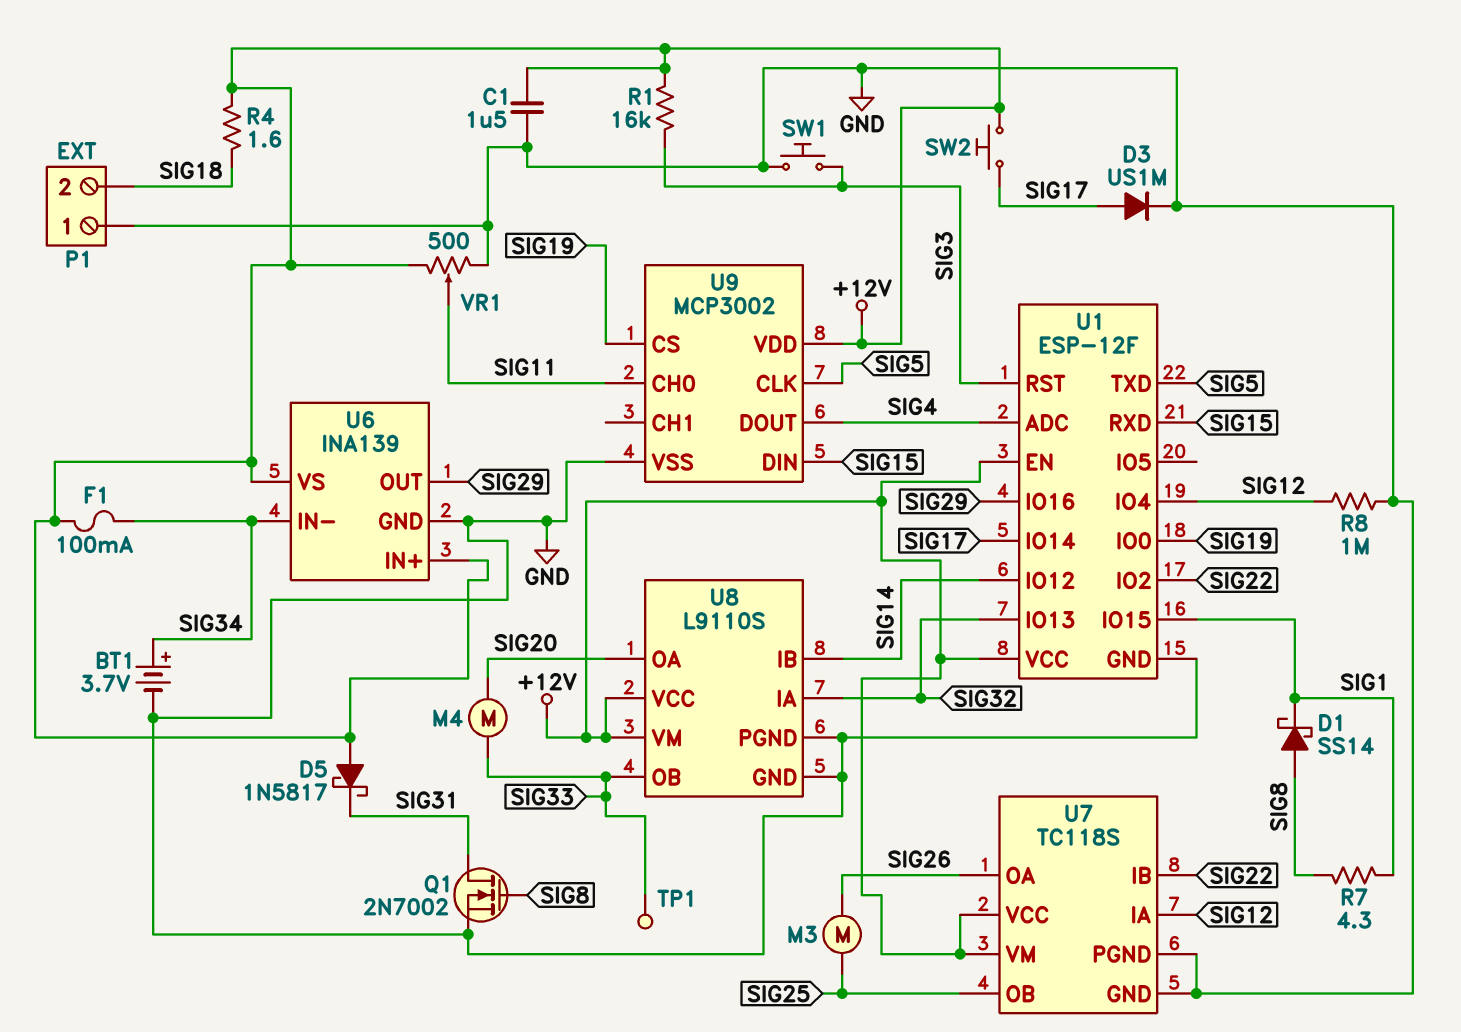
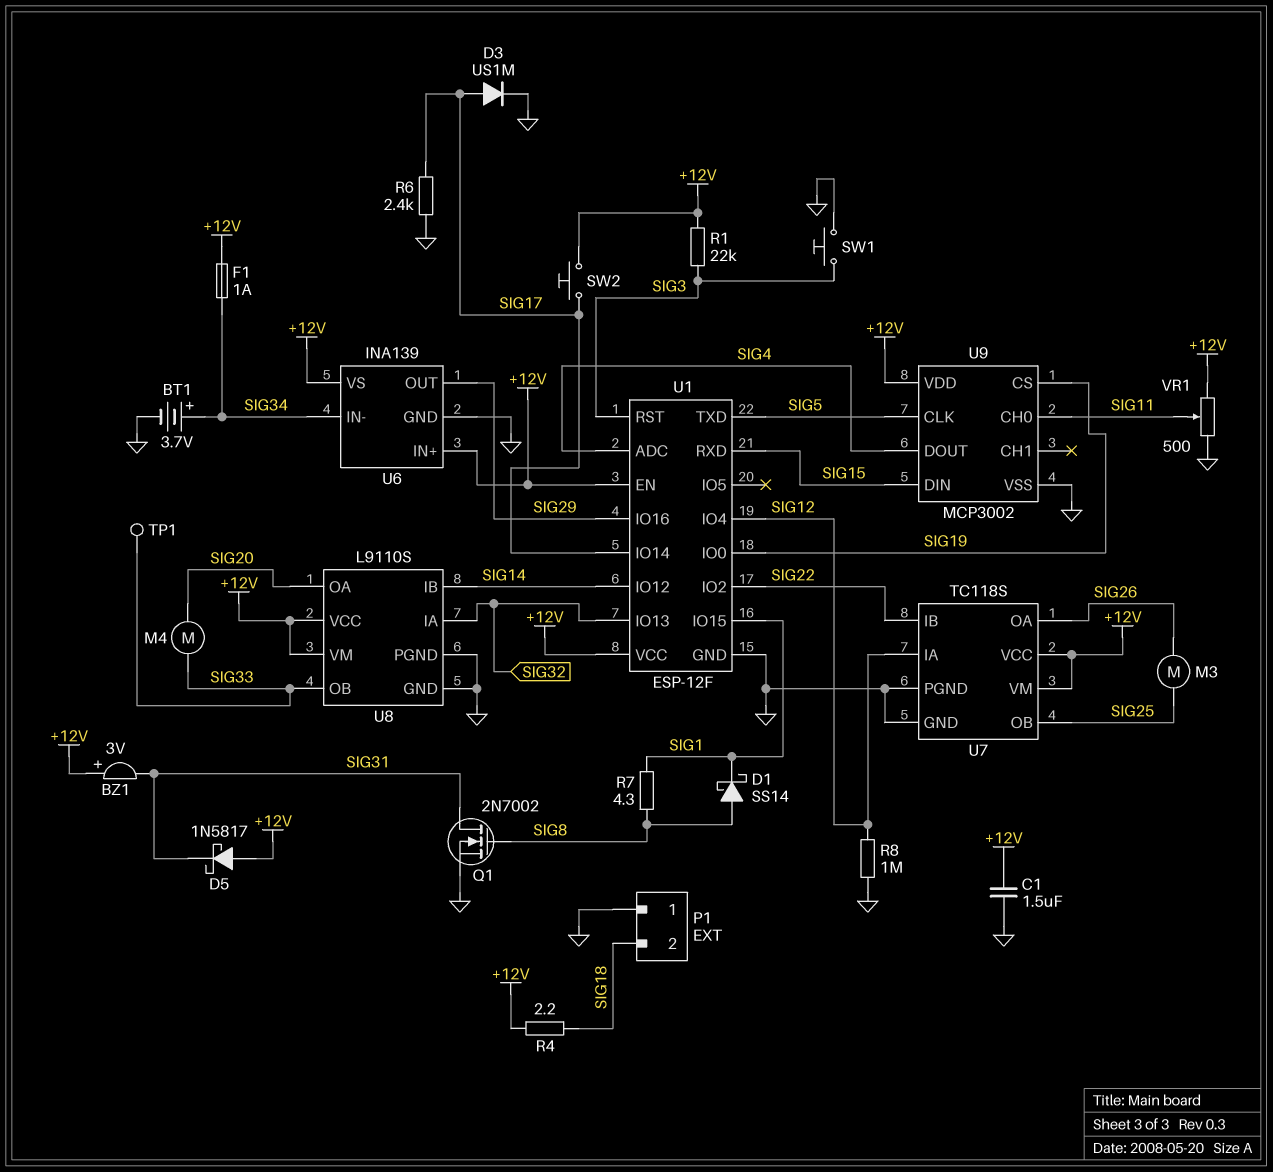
BZ1: none -> buzzer 3V (plus +12V, minus SIG31)
F1: 100mA (+12V, SIG34) -> 1A (+12V, SIG34)
R1: 16k (+12V, SIG3) -> 22k (+12V, SIG3)
R4: 1.6 (+12V, SIG18) -> 2.2 (+12V, SIG18)
R6: none -> 2.4k (GND, SIG17)

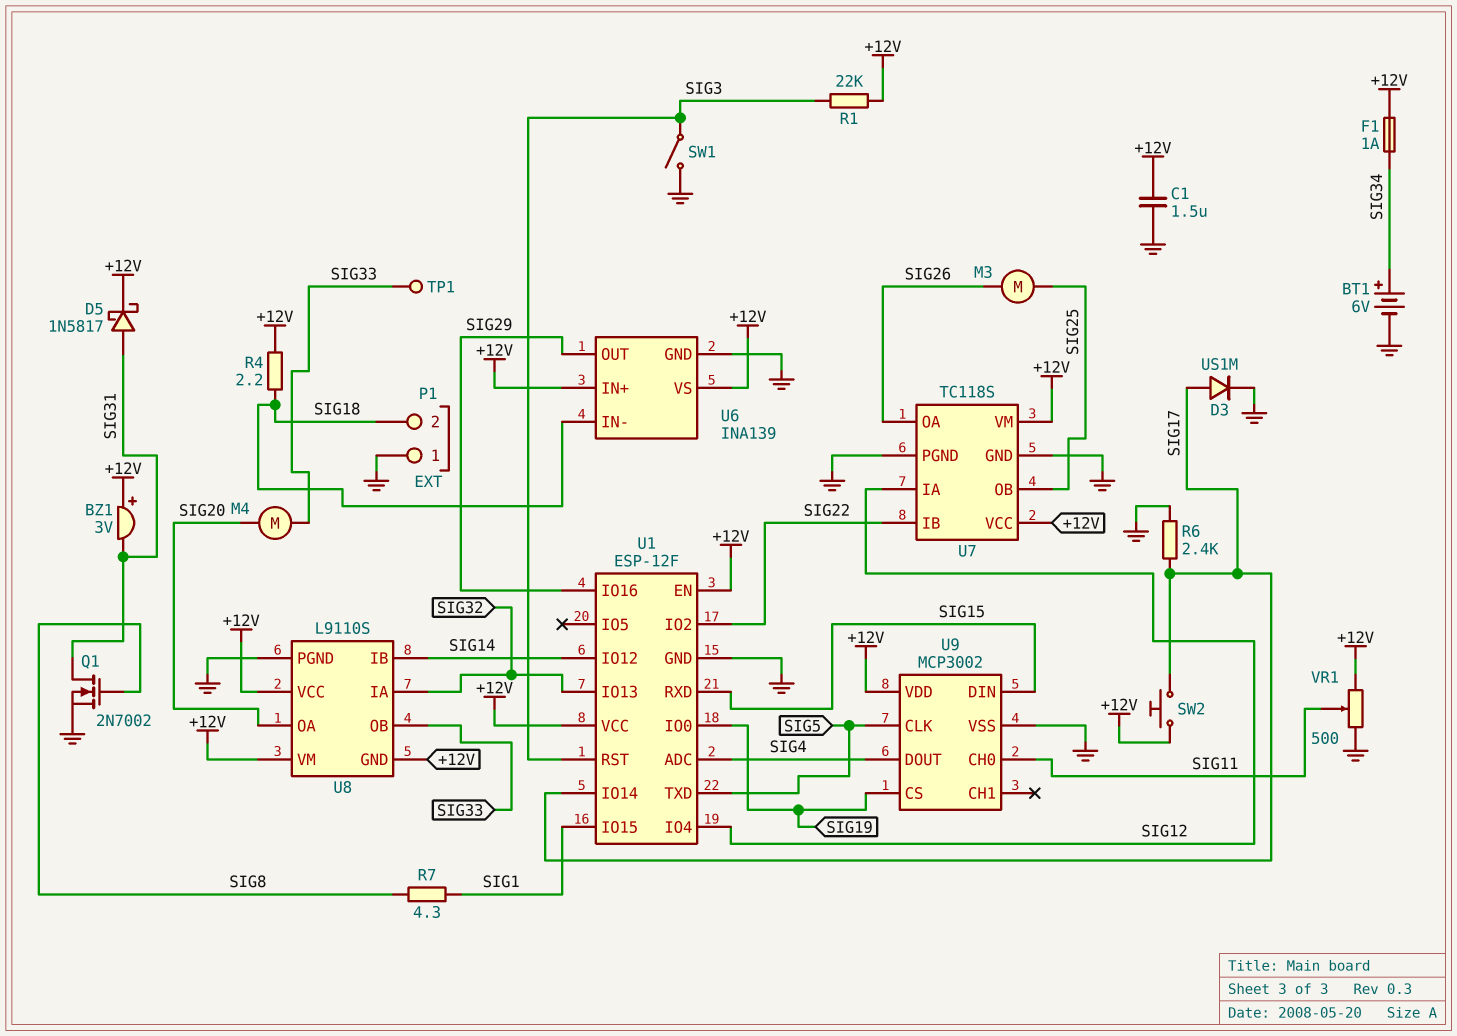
BT1: 3.7V (plus SIG34, minus GND) -> 6V (plus SIG34, minus GND)
D1: schottky SS14 (A SIG8, K SIG1) -> none
D5: schottky 1N5817 (A +12V, K SIG31) -> schottky 1N5817 (A SIG31, K +12V)
R8: 1M (GND, SIG12) -> none
SW1: button (GND, SIG3) -> switch (GND, SIG3)
U6 pin IN-: SIG34 -> SIG18
U8 pin GND: GND -> +12V

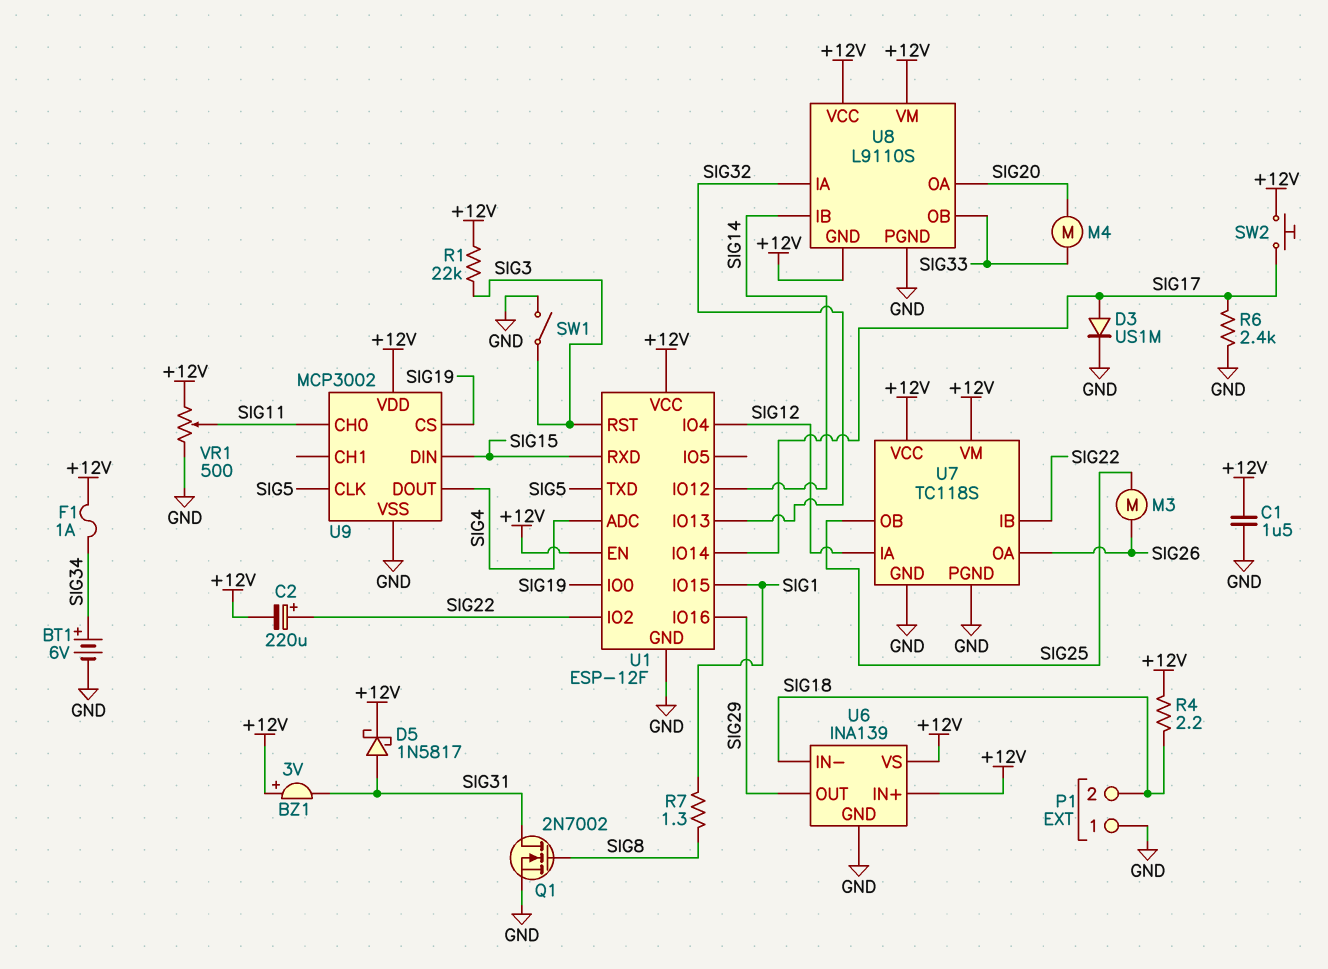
C2: none -> 220uF (plus SIG22, minus +12V)
R7: 4.3 (SIG1, SIG8) -> 1.3 (SIG1, SIG8)
TP1: test point (SIG33) -> none

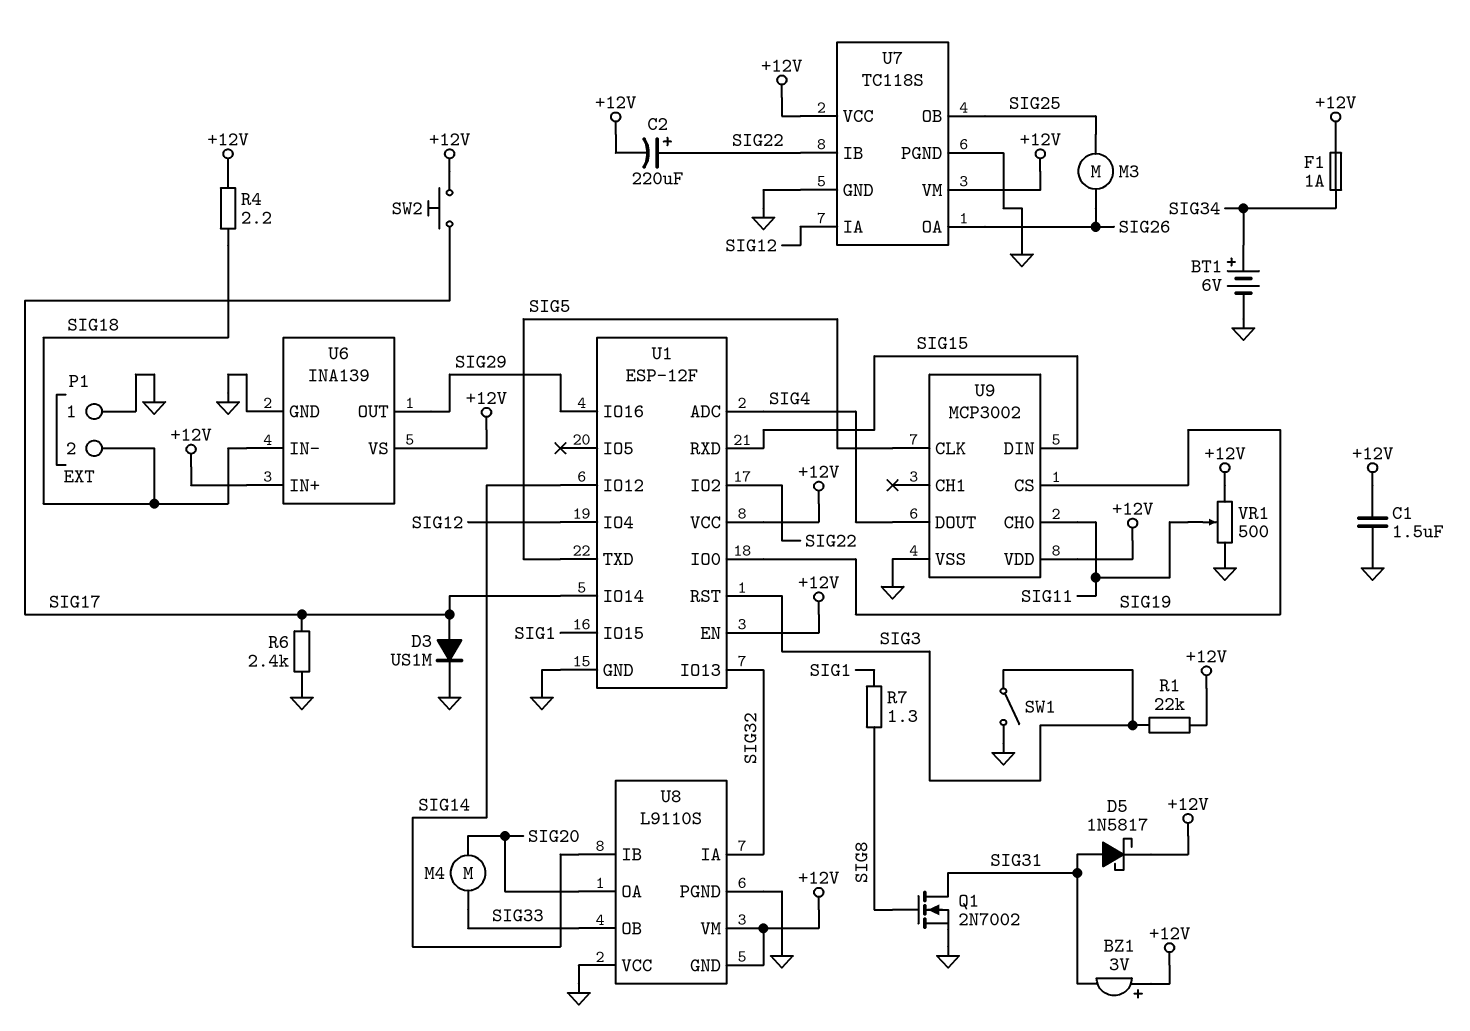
U8 pin VCC: +12V -> GND

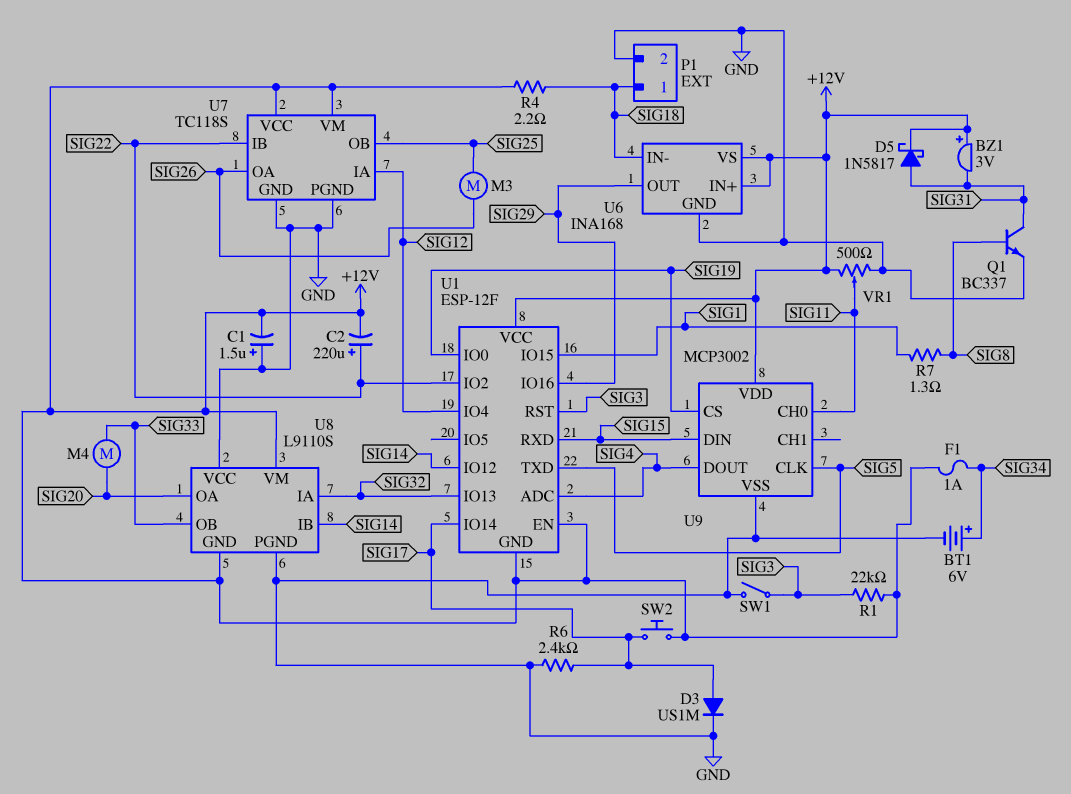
C1: 1.5uF (+12V, GND) -> 1.5uF (plus GND, minus +12V)
P1 pin 1: GND -> SIG18
P1 pin 2: SIG18 -> GND
Q1: NMOS 2N7002 (G SIG8, D SIG31, S GND) -> NPN BC337 (B SIG8, C SIG31, E GND)
U1 pin GND: GND -> +12V
U6: INA139 -> INA168

